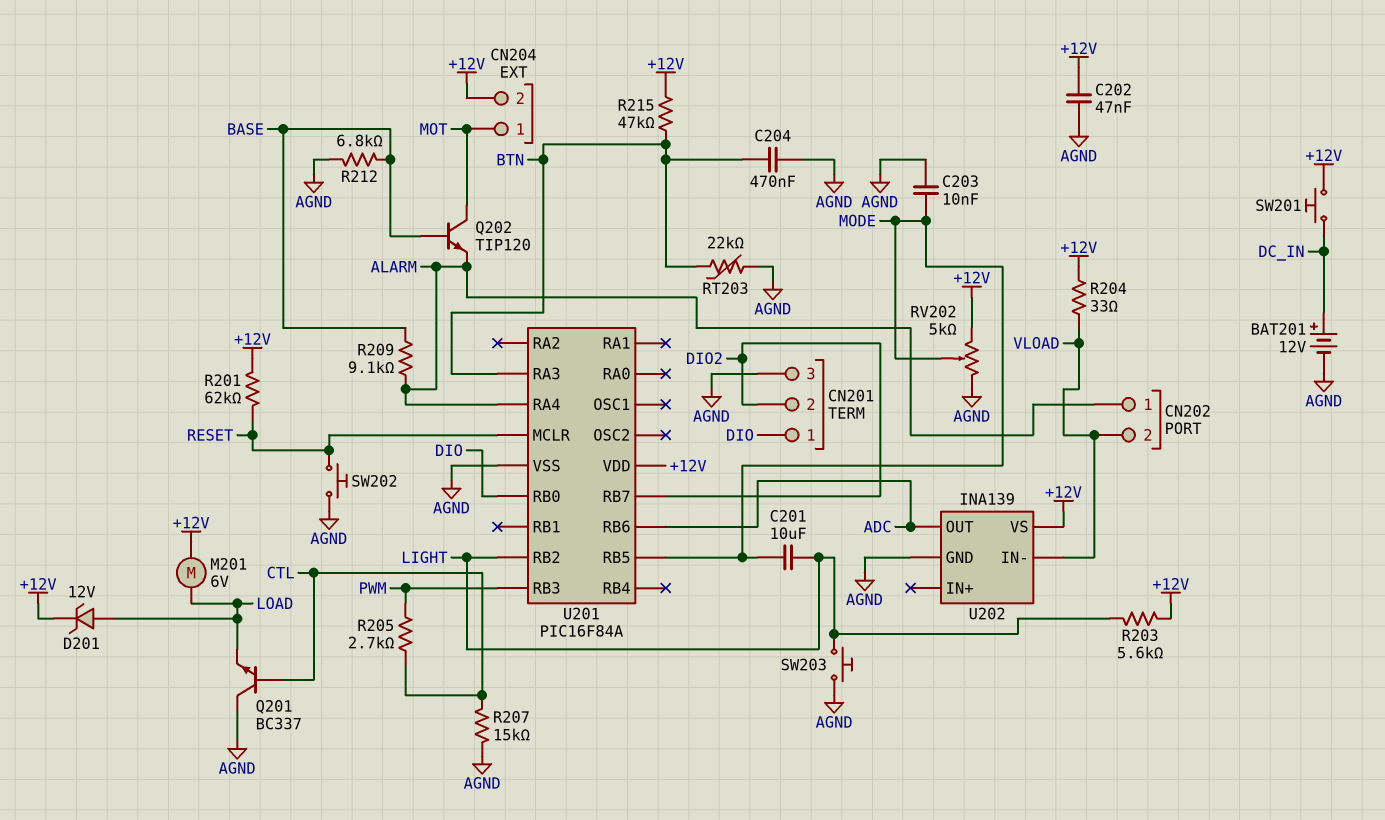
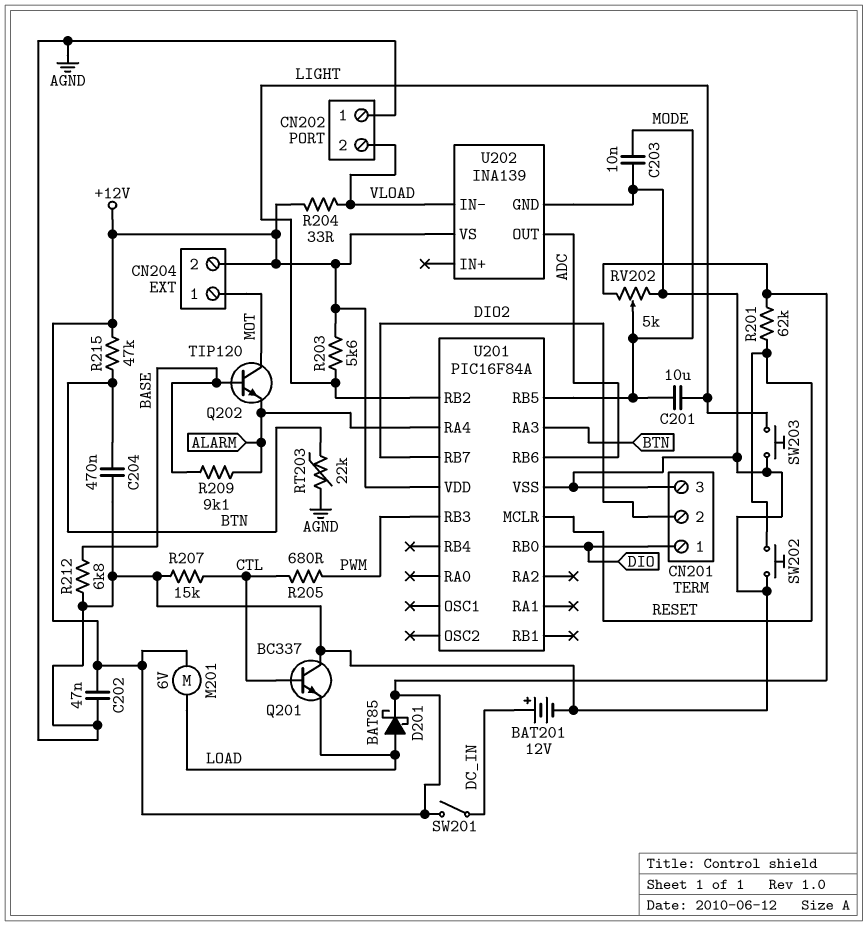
CN202 pin 1: ALARM -> AGND
D201: zener 12V (A LOAD, K +12V) -> schottky BAT85 (A LOAD, K +12V)
R205: 2.7k (CTL, PWM) -> 680 (CTL, PWM)
SW201: button (+12V, DC_IN) -> switch (+12V, DC_IN)

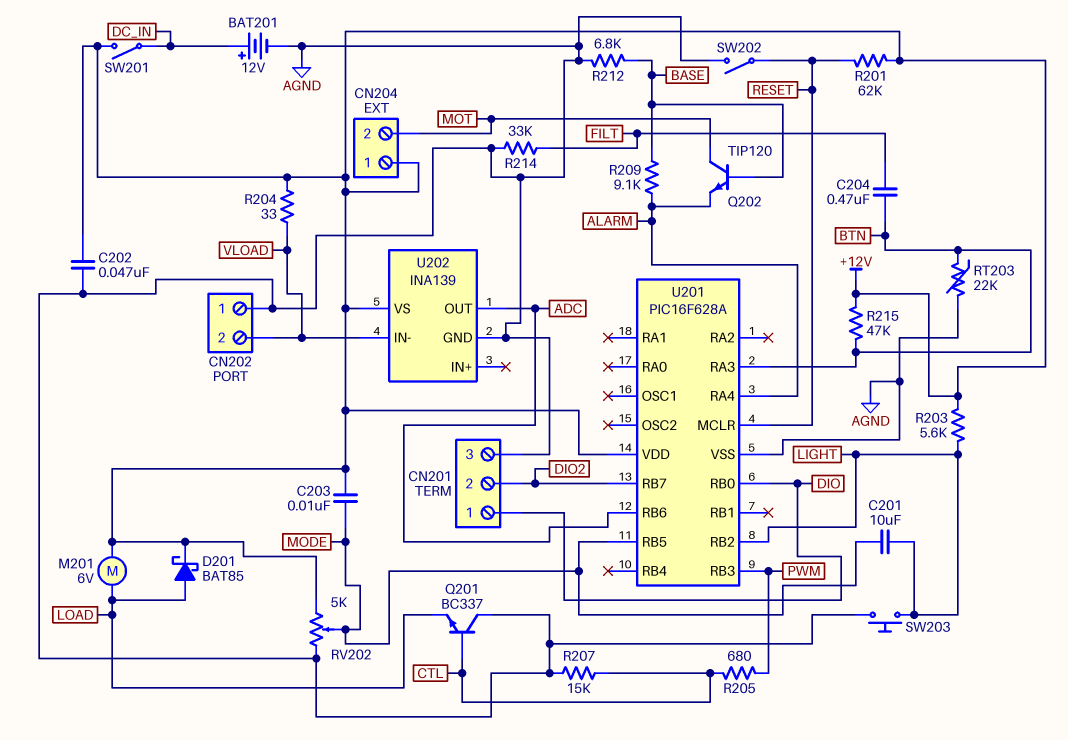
C203: 10nF (AGND, MODE) -> 10nF (+12V, MODE)
C204: 470nF (AGND, BTN) -> 470nF (BTN, FILT)
CN204 pin 1: MOT -> +12V
CN204 pin 2: +12V -> MOT
R214: none -> 33k (AGND, FILT)
SW202: button (AGND, RESET) -> switch (AGND, RESET)
U201: PIC16F84A -> PIC16F628A

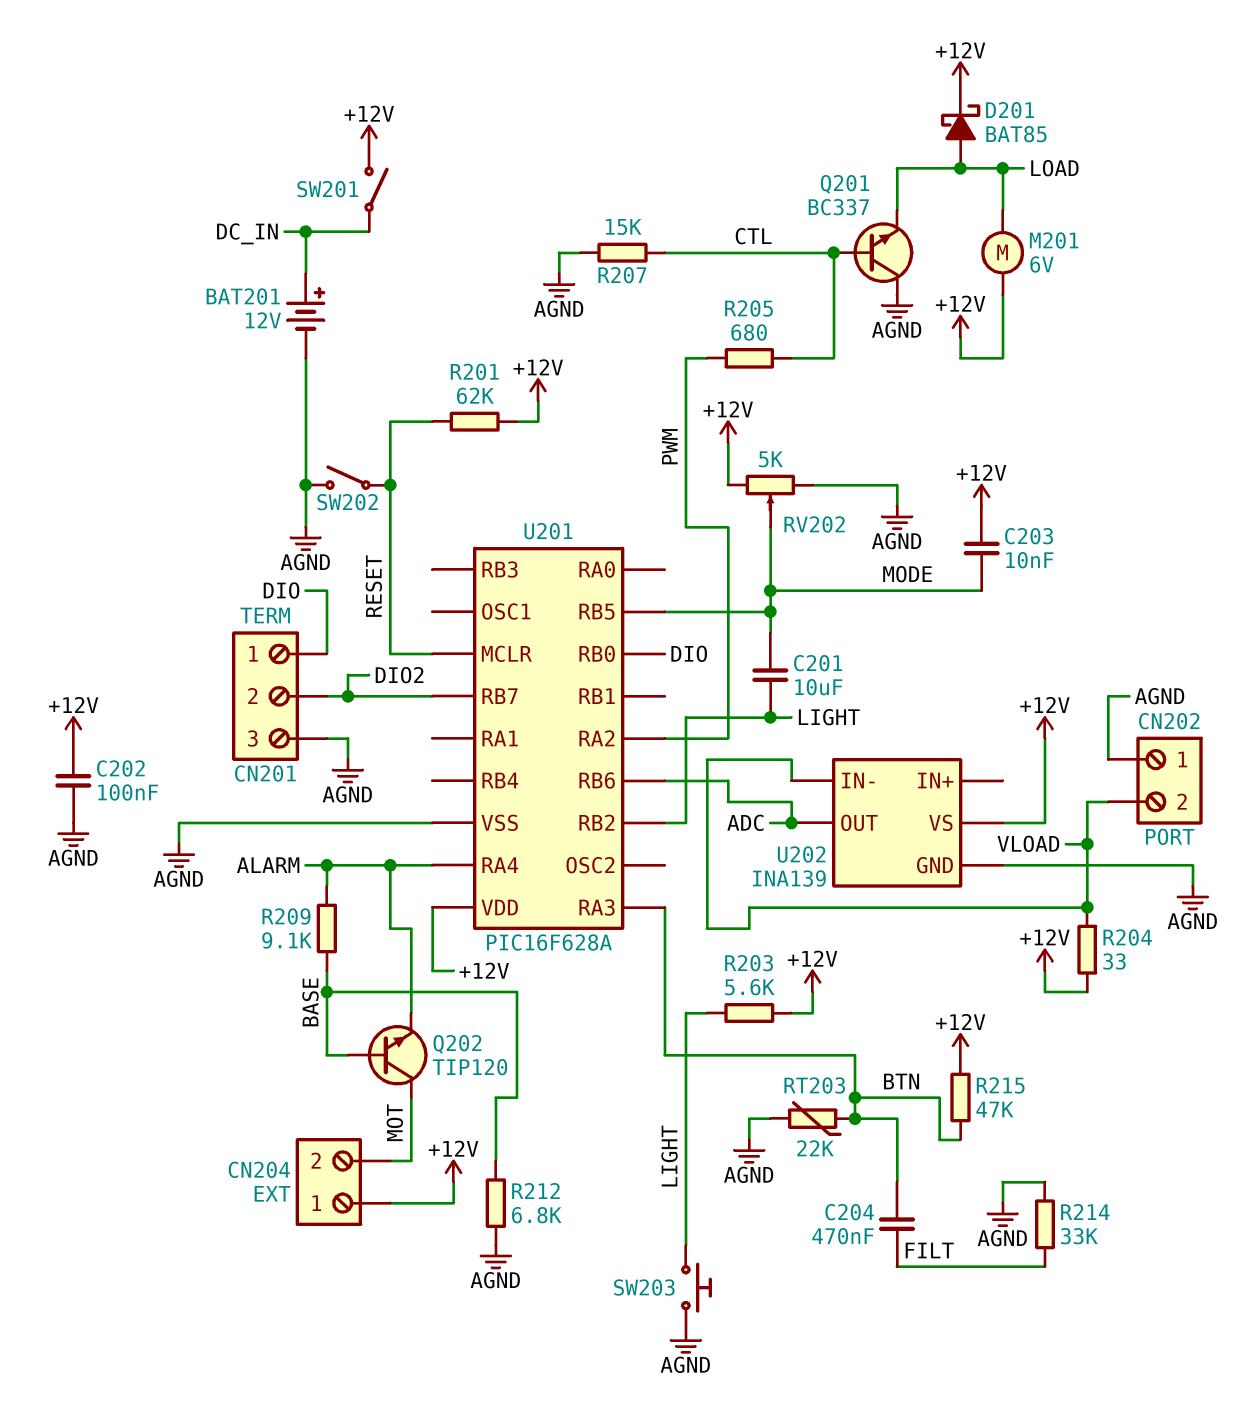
C202: 47nF (+12V, AGND) -> 100nF (+12V, AGND)
U201 pin RA2: none -> PWM
U201 pin RB3: PWM -> none

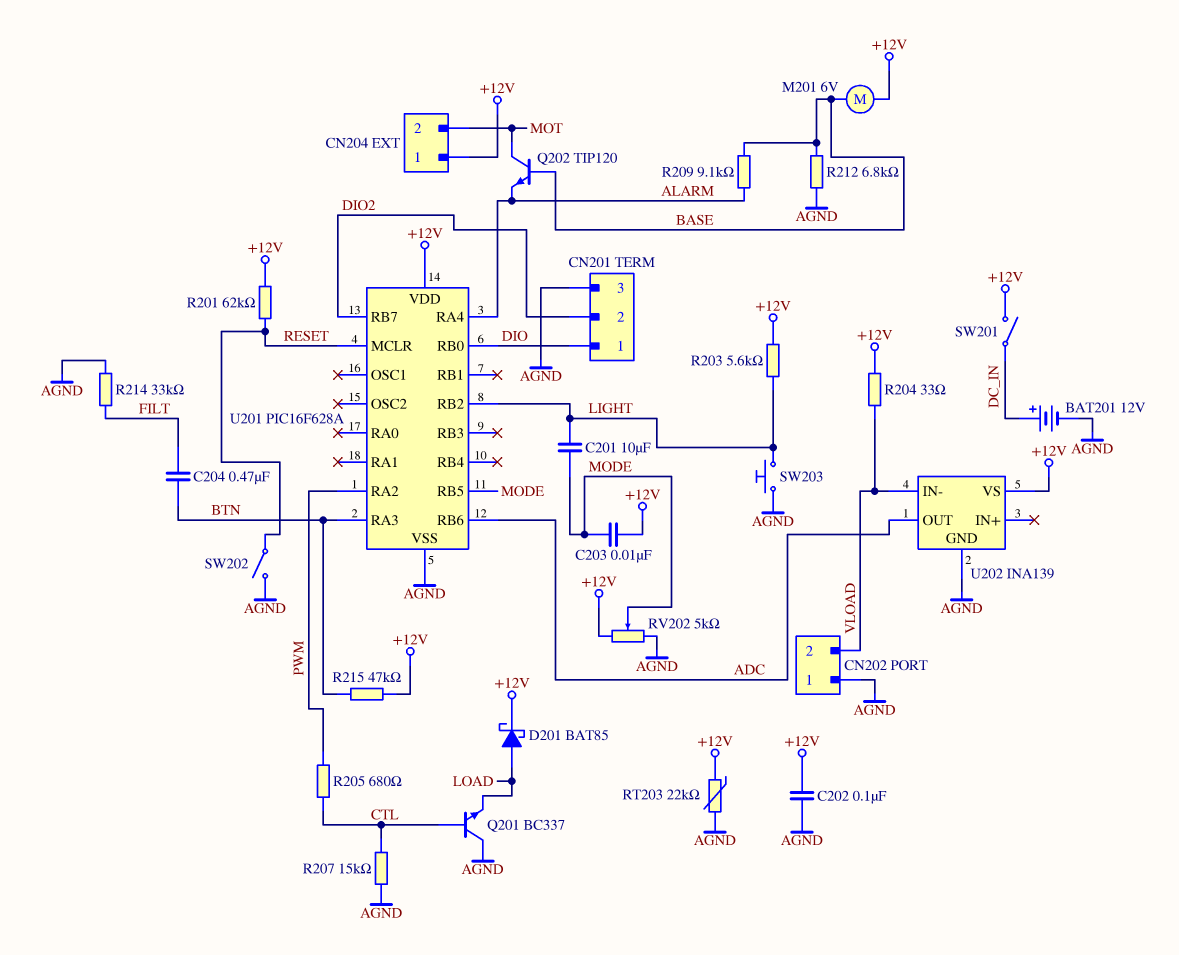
M201: motor 6V (+12V, LOAD) -> motor 6V (+12V, BASE)
RT203: 22k (AGND, BTN) -> 22k (+12V, AGND)

